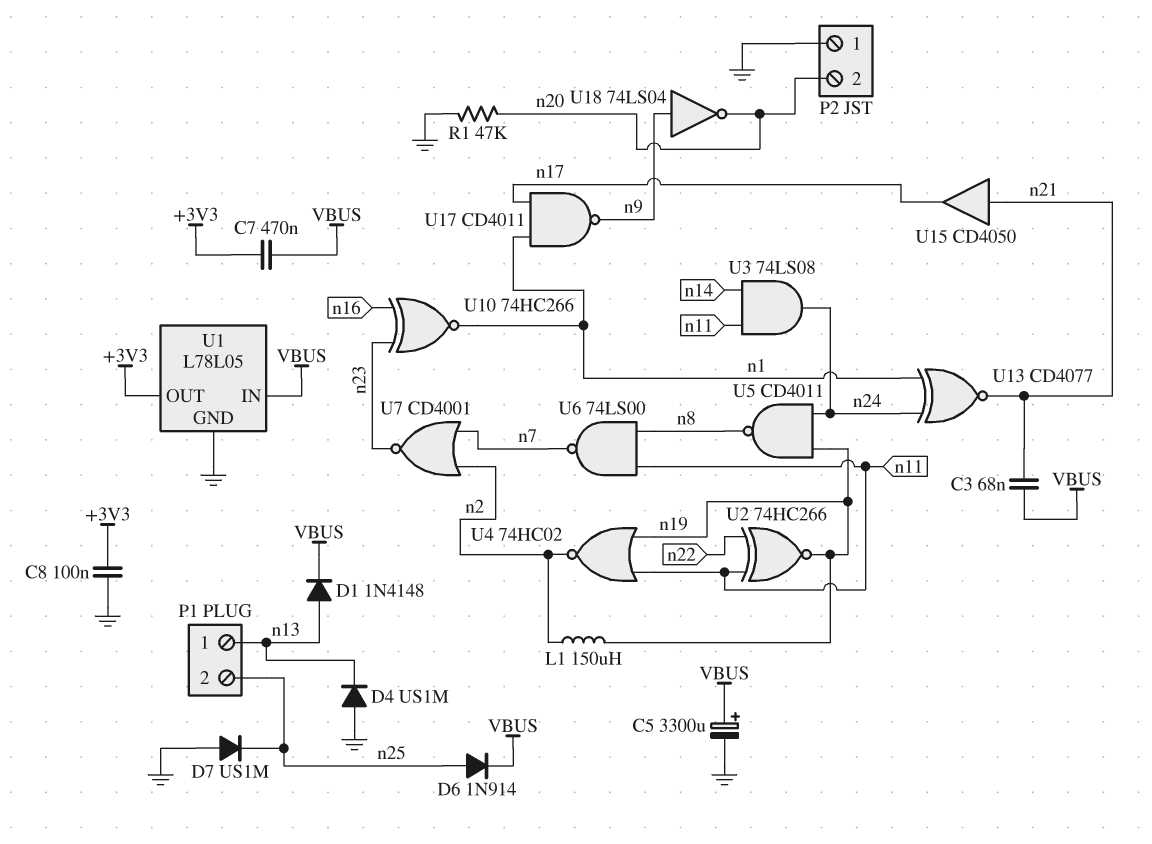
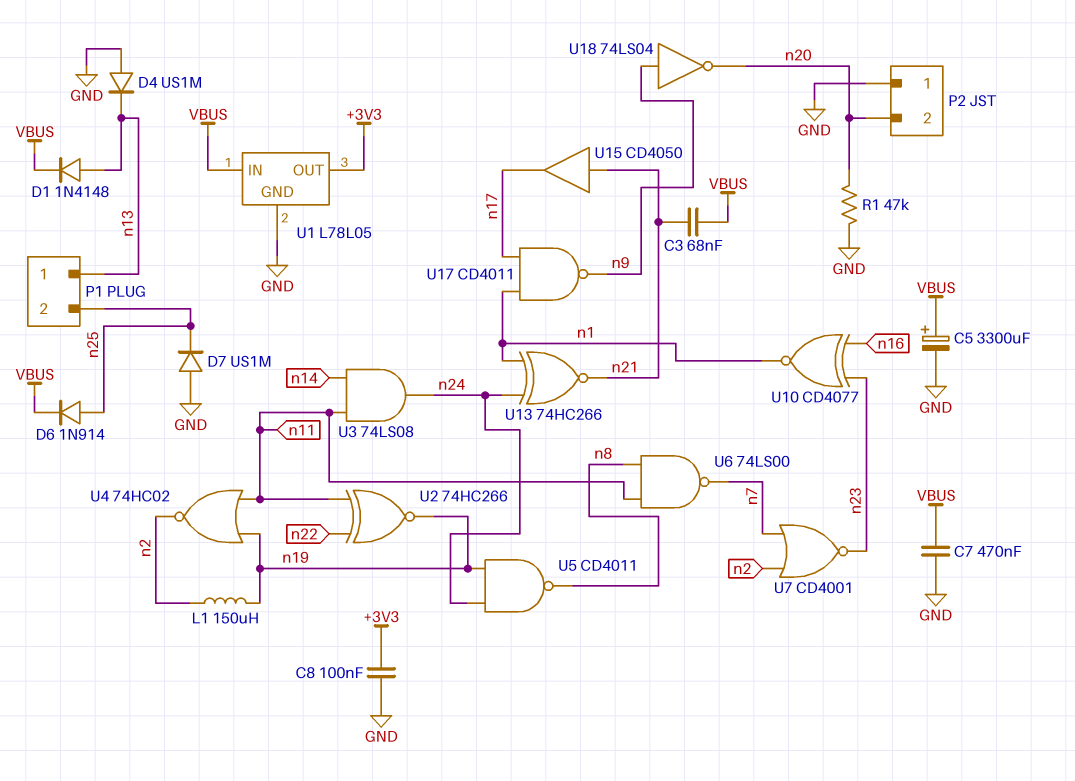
C7: 470nF (+3V3, VBUS) -> 470nF (GND, VBUS)
U10: XNOR 74HC266 (in n16, in n23, out n1) -> XNOR CD4077 (in n16, in n23, out n1)
U13: XNOR CD4077 (in n1, in n24, out n21) -> XNOR 74HC266 (in n1, in n24, out n21)

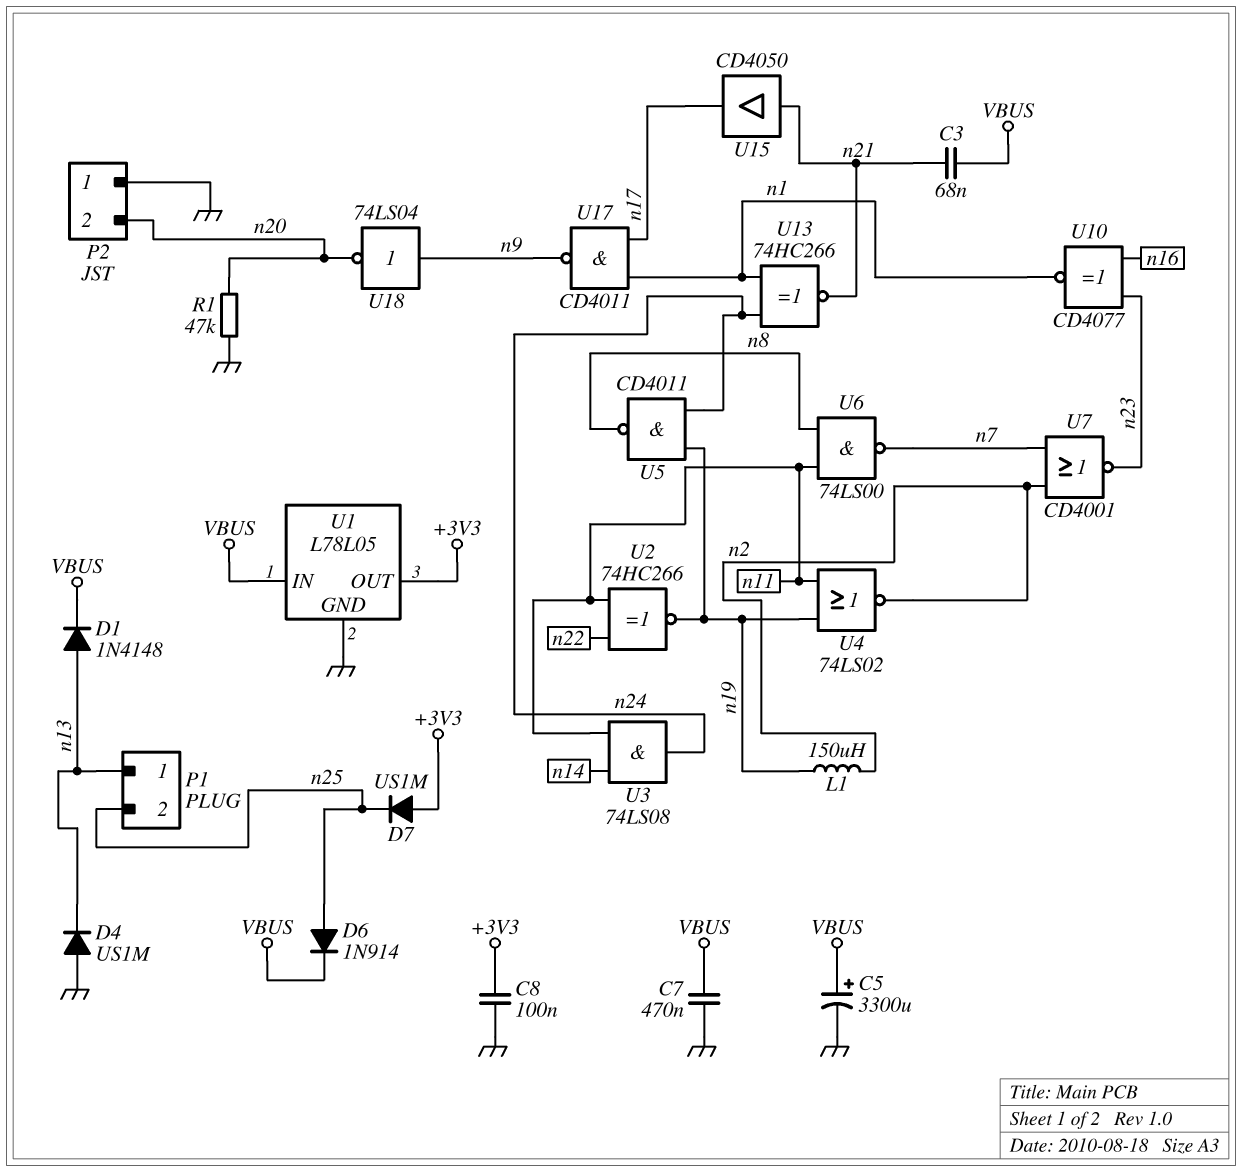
D7: diode US1M (A GND, K n25) -> diode US1M (A +3V3, K n25)
U4: NOR 74HC02 (in n11, in n19, out n2) -> NOR 74LS02 (in n11, in n19, out n2)

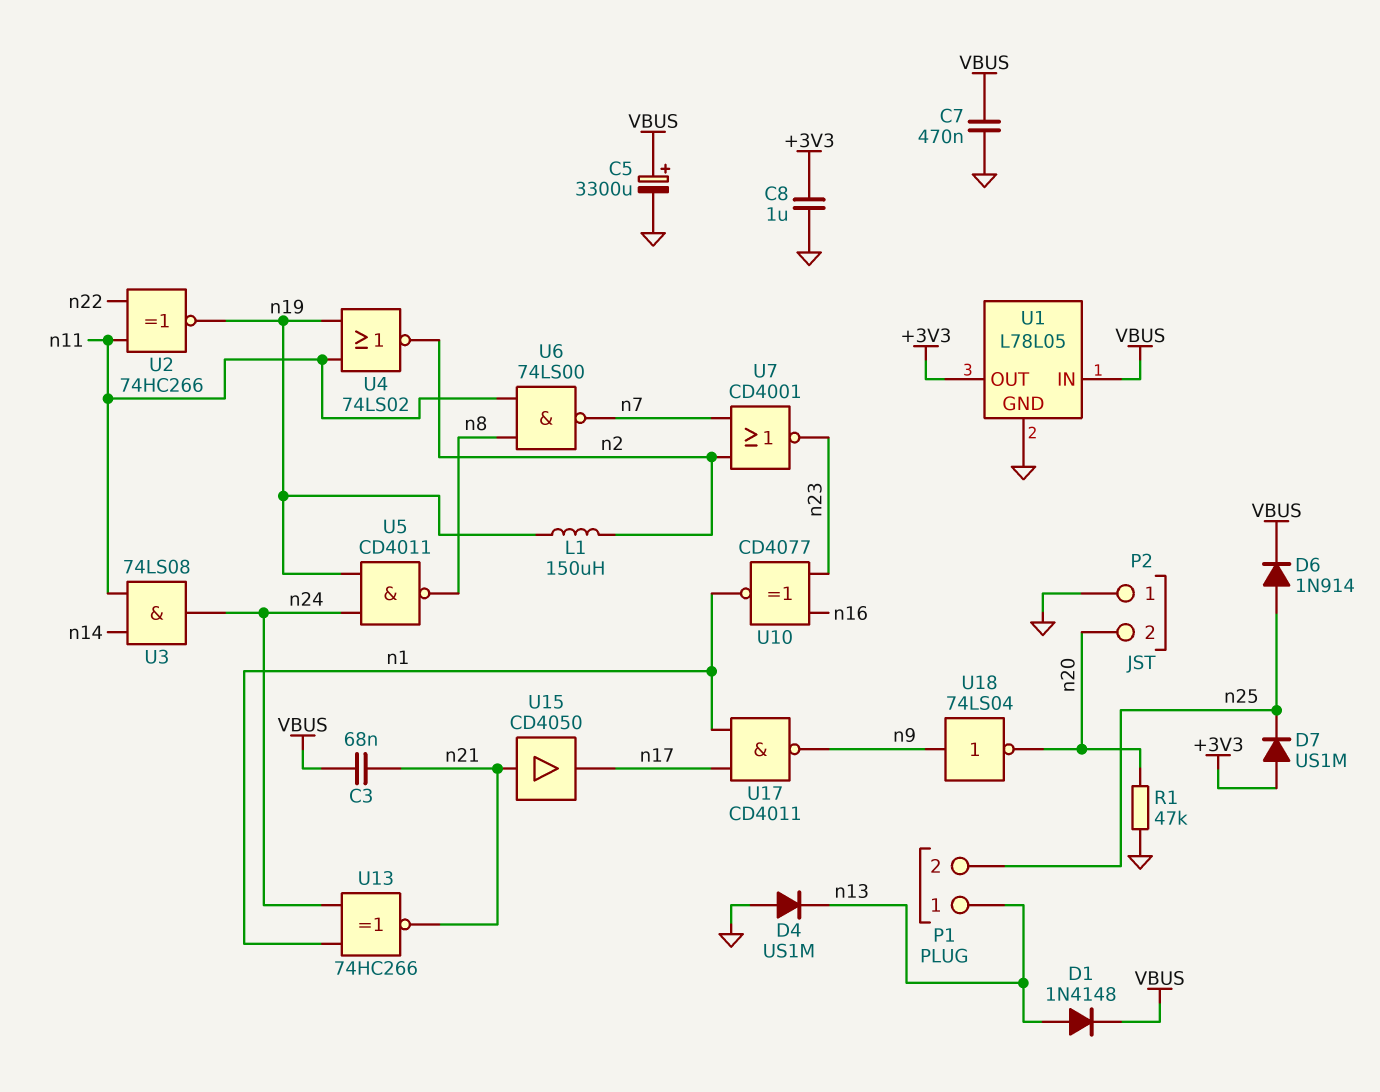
C8: 100nF (+3V3, GND) -> 1uF (+3V3, GND)

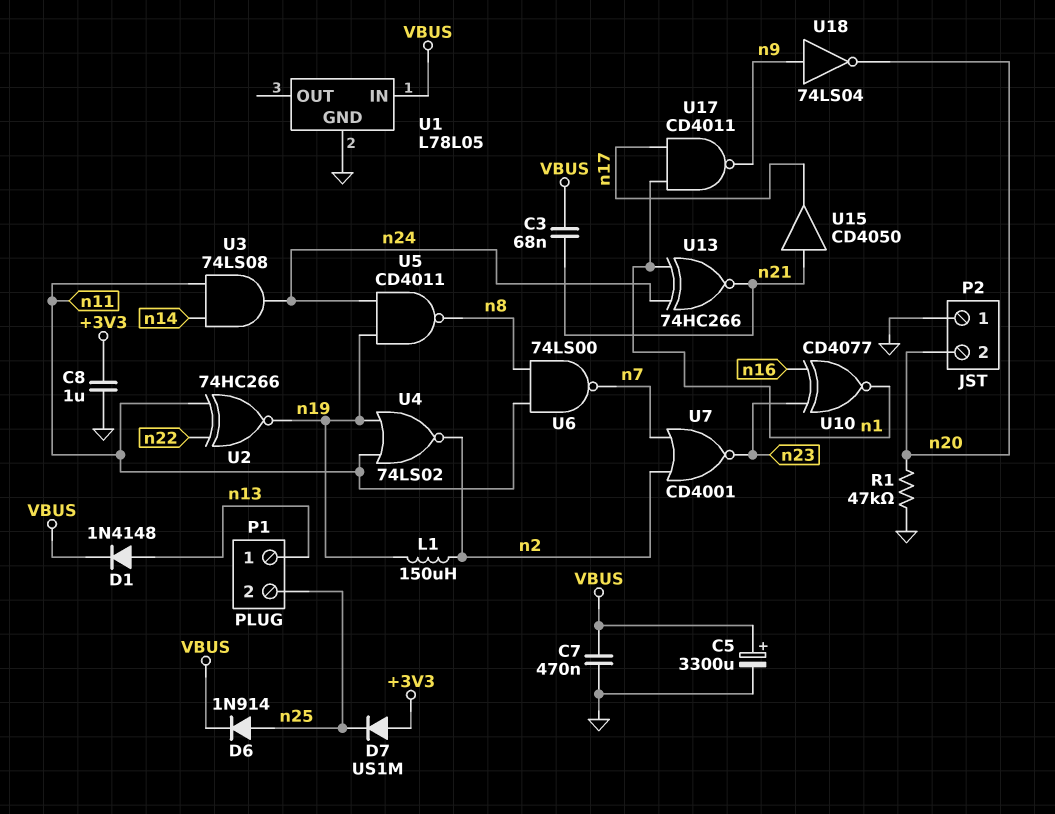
D4: diode US1M (A GND, K n13) -> none
U1 pin OUT: +3V3 -> none

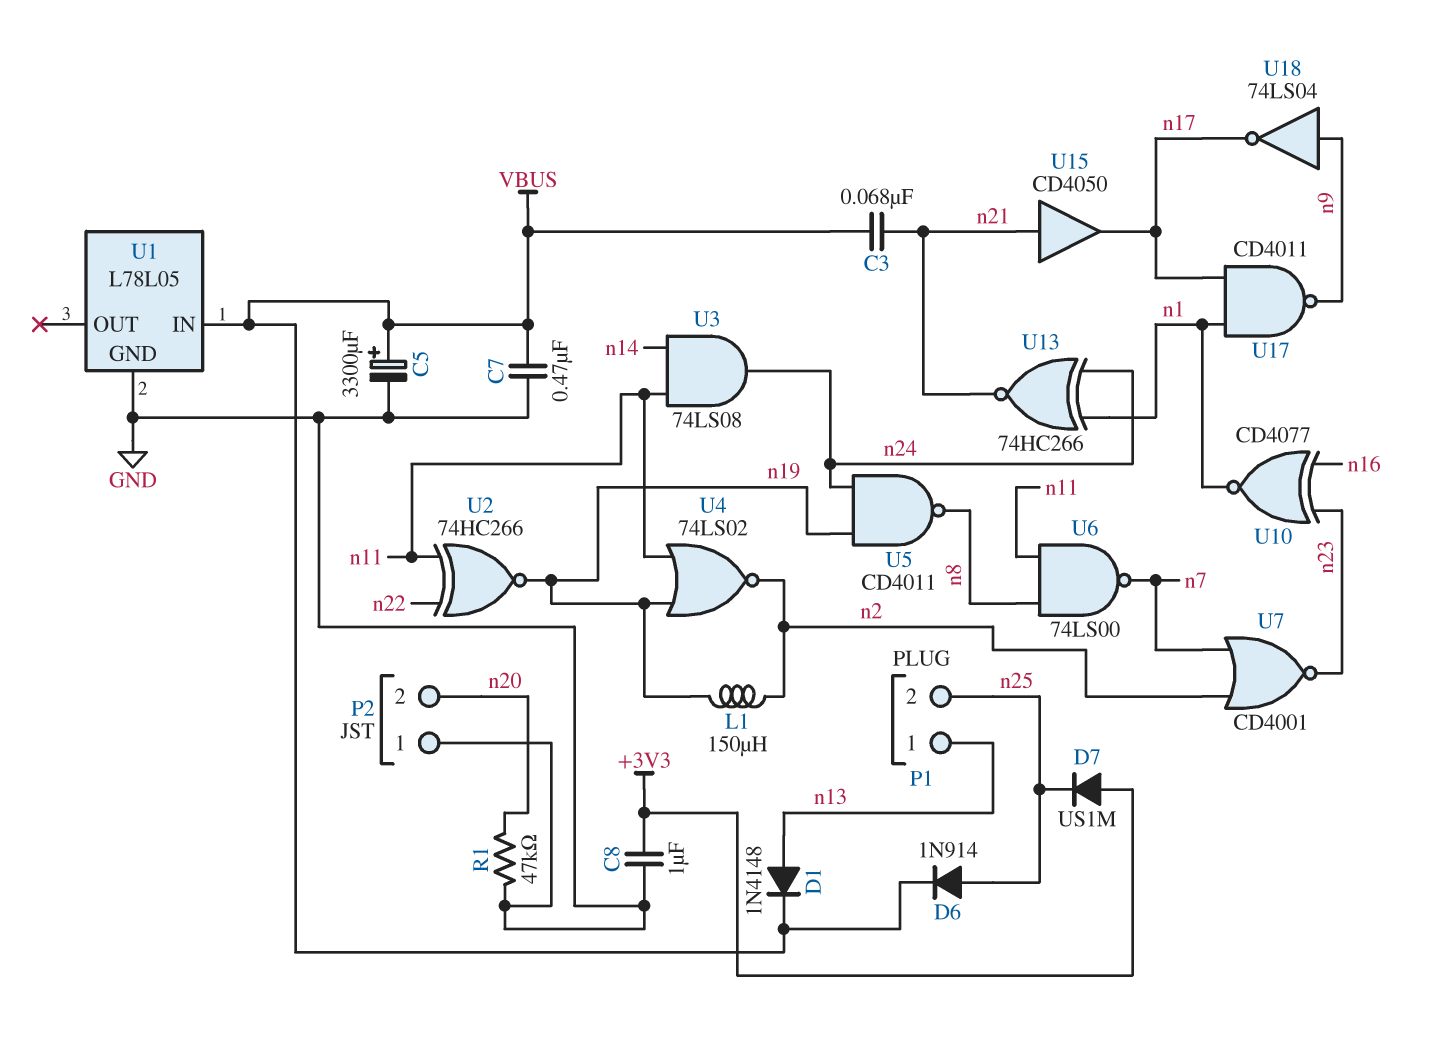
U18: NOT 74LS04 (in n9, out n20) -> NOT 74LS04 (in n9, out n17)

